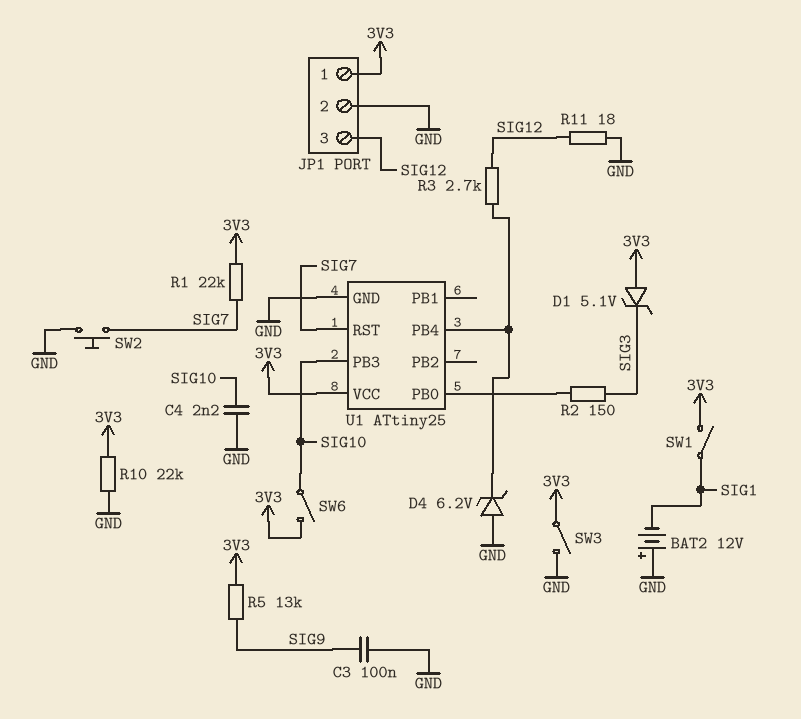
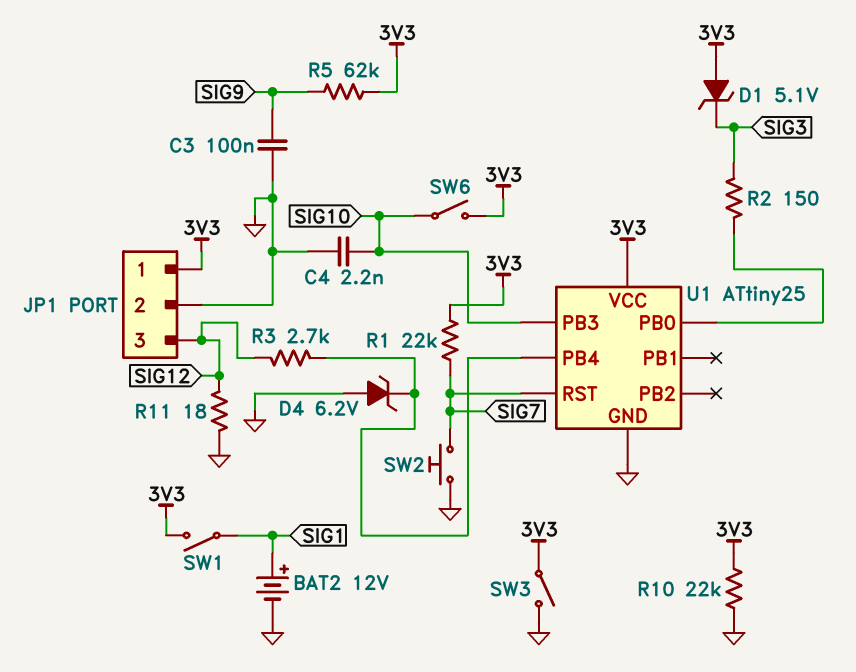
BAT2: 12V (plus GND, minus SIG1) -> 12V (plus SIG1, minus GND)
R5: 13k (3V3, SIG9) -> 62k (3V3, SIG9)

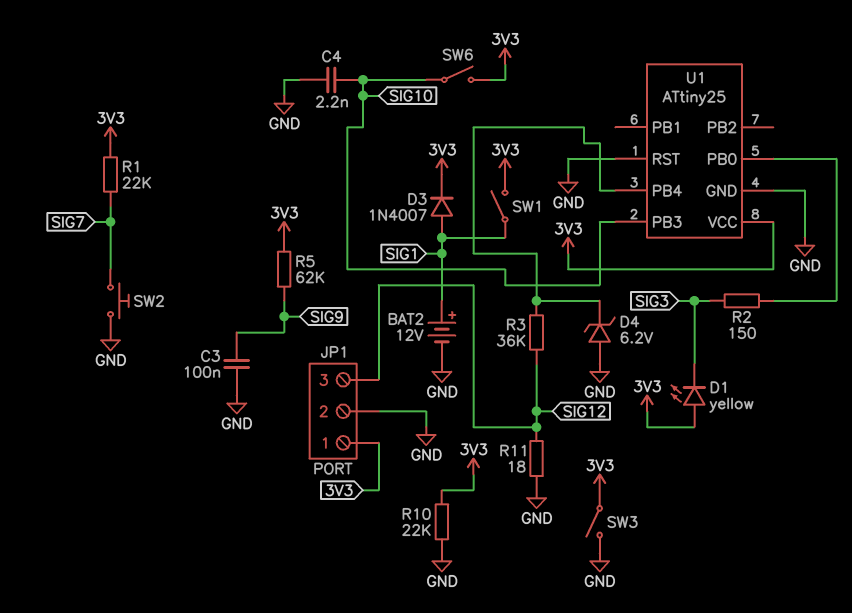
D1: zener 5.1V (A 3V3, K SIG3) -> LED yellow (A 3V3, K SIG3)
D3: none -> diode 1N4007 (A SIG1, K 3V3)
R3: 2.7k (SIG12, U1/PB4) -> 36k (SIG12, U1/PB4)
U1 pin RST: SIG7 -> GND

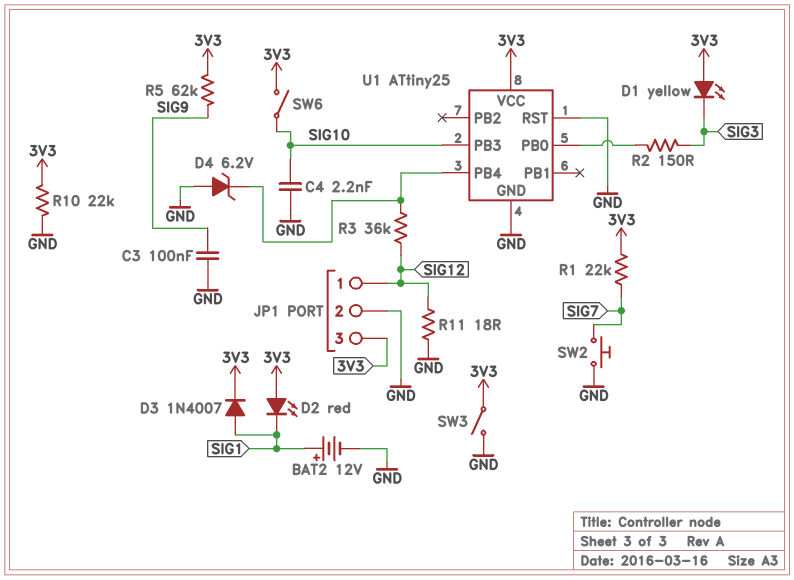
D2: none -> LED red (A 3V3, K SIG1)
JP1 pin 1: 3V3 -> SIG12
JP1 pin 3: SIG12 -> 3V3
SW1: switch (3V3, SIG1) -> none

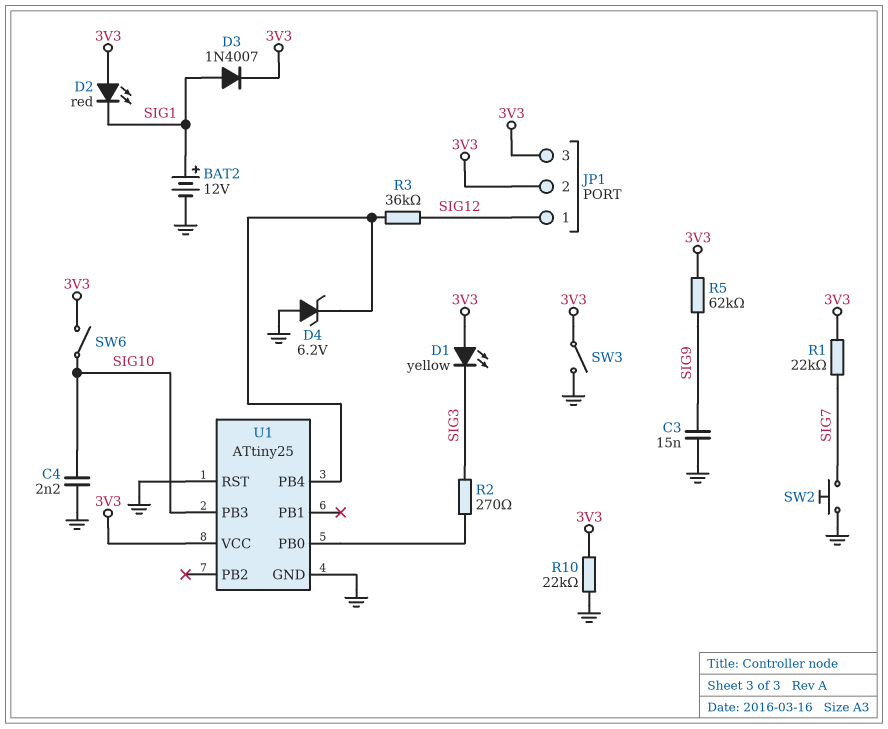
C3: 100nF (GND, SIG9) -> 15nF (GND, SIG9)
JP1 pin 2: GND -> 3V3
R2: 150 (SIG3, U1/PB0) -> 270 (SIG3, U1/PB0)
R11: 18 (GND, SIG12) -> none

